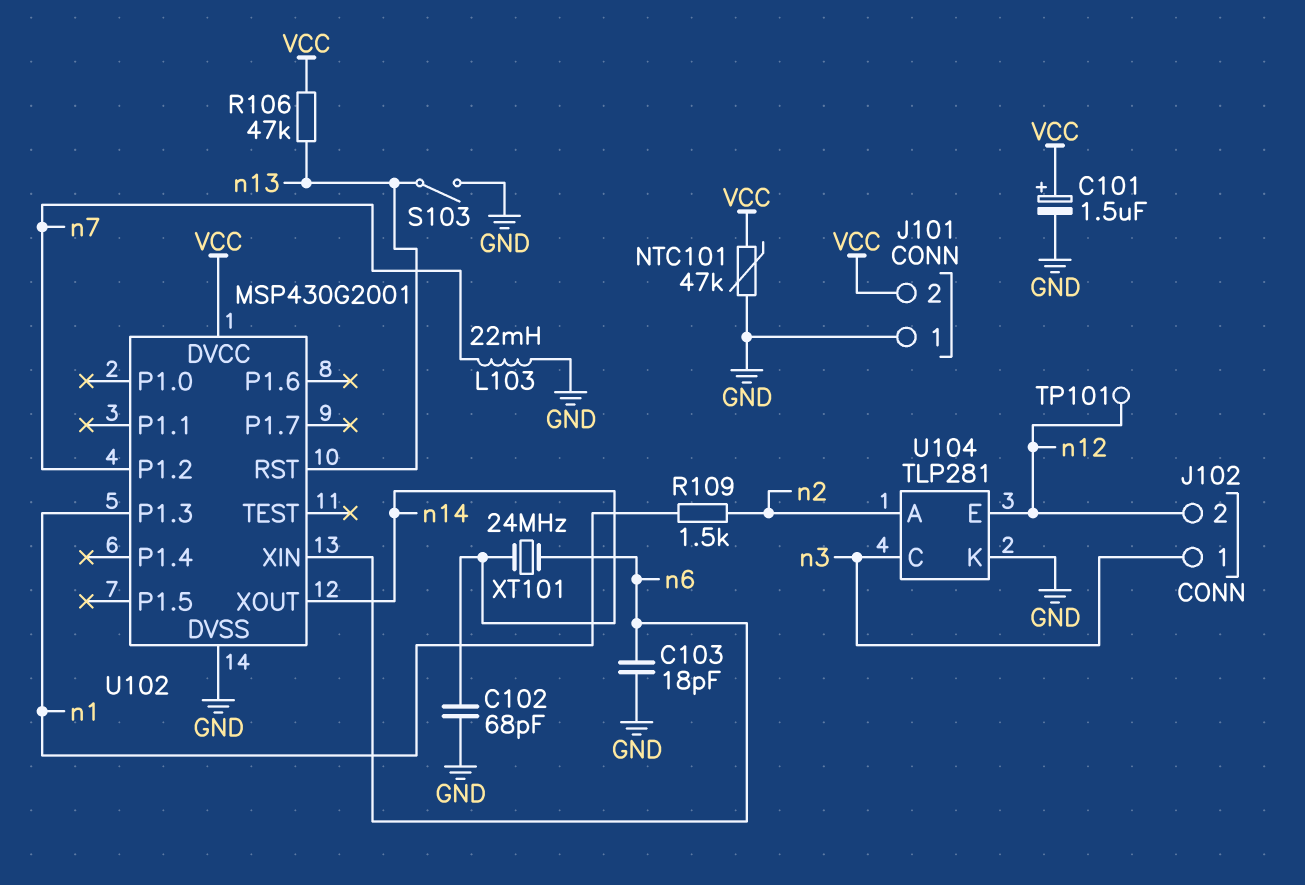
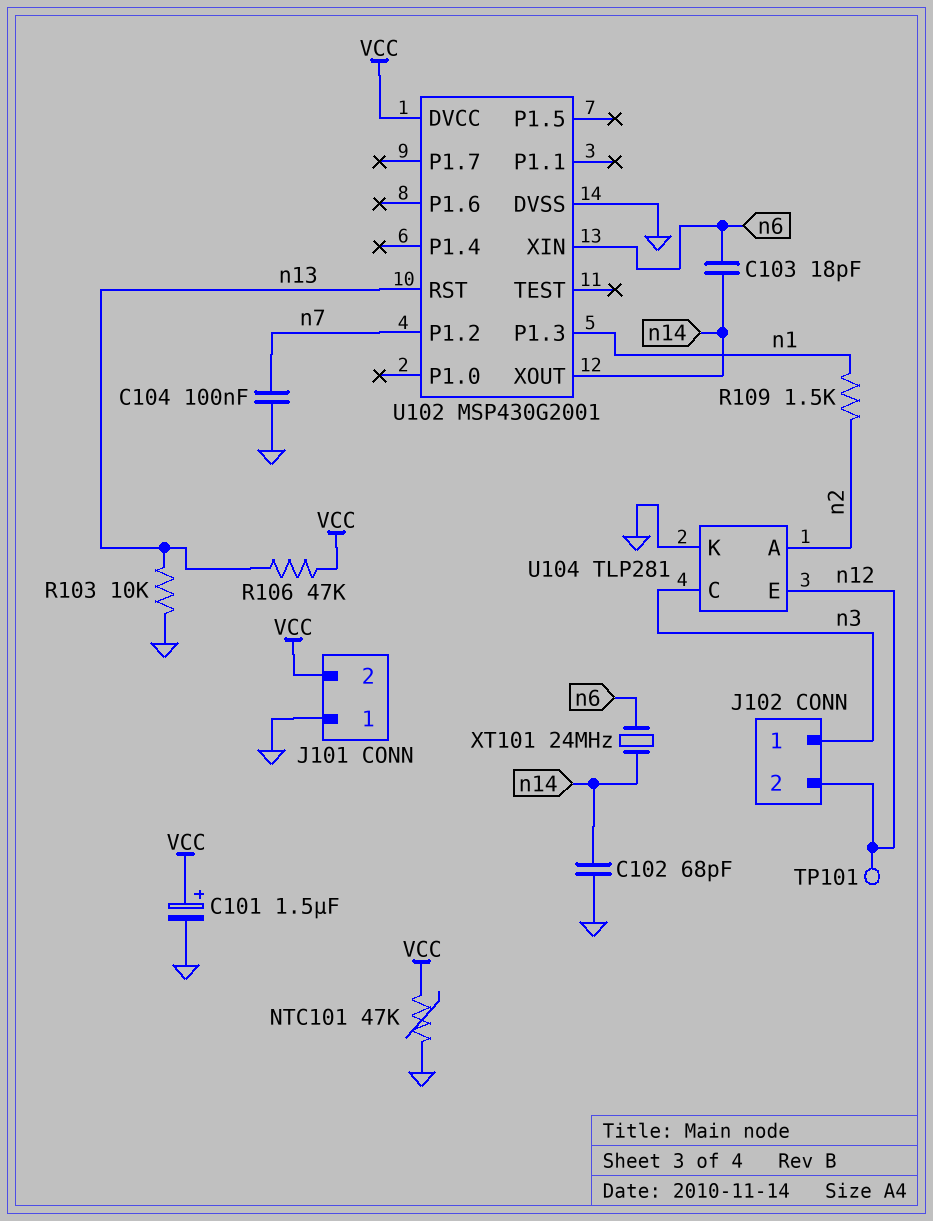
C103: 18pF (GND, n6) -> 18pF (n6, n14)
C104: none -> 100nF (GND, n7)
L103: 22mH (GND, n7) -> none
R103: none -> 10k (GND, n13)
S103: switch (GND, n13) -> none

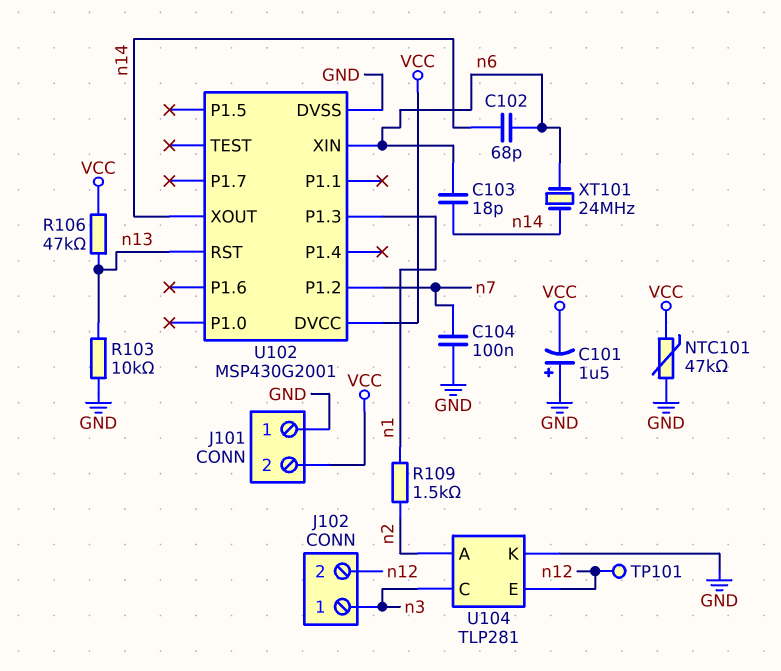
C101: 1.5uF (plus VCC, minus GND) -> 1.5uF (plus GND, minus VCC)
C102: 68pF (GND, n14) -> 68pF (n6, n14)

